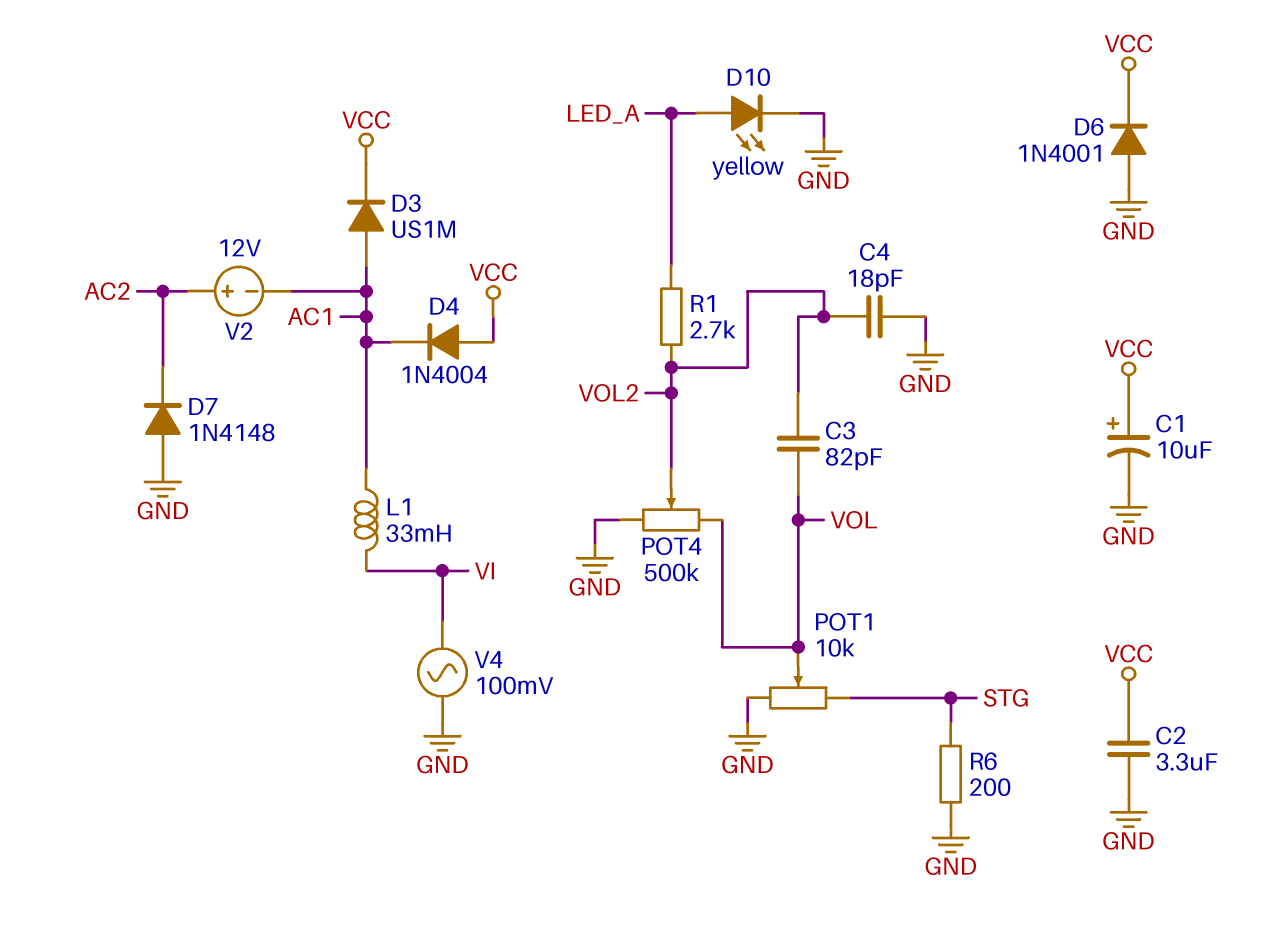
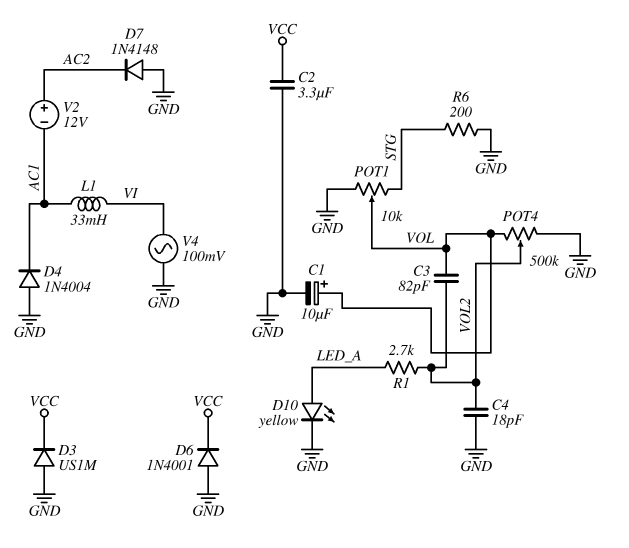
C1: 10uF (plus VCC, minus GND) -> 10uF (plus VOL, minus GND)
D3: diode US1M (A AC1, K VCC) -> diode US1M (A GND, K VCC)
D4: diode 1N4004 (A VCC, K AC1) -> diode 1N4004 (A GND, K AC1)

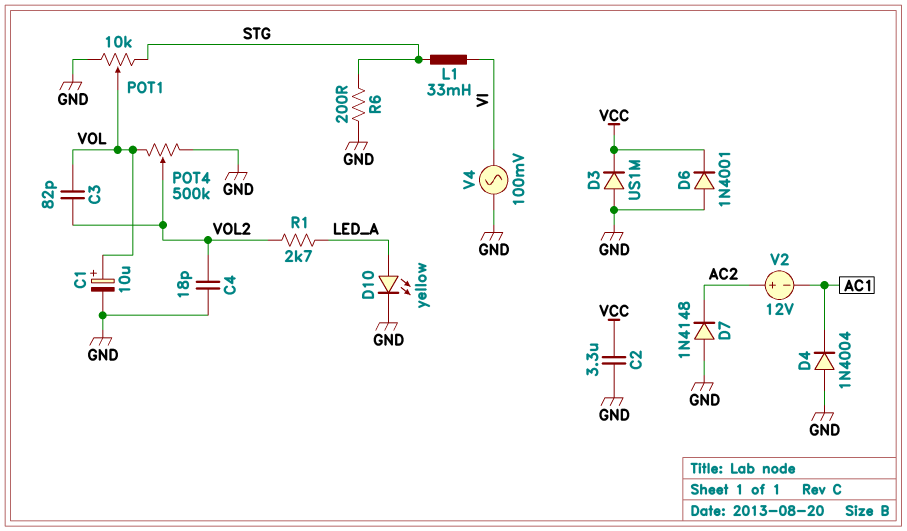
L1: 33mH (AC1, VI) -> 33mH (STG, VI)

